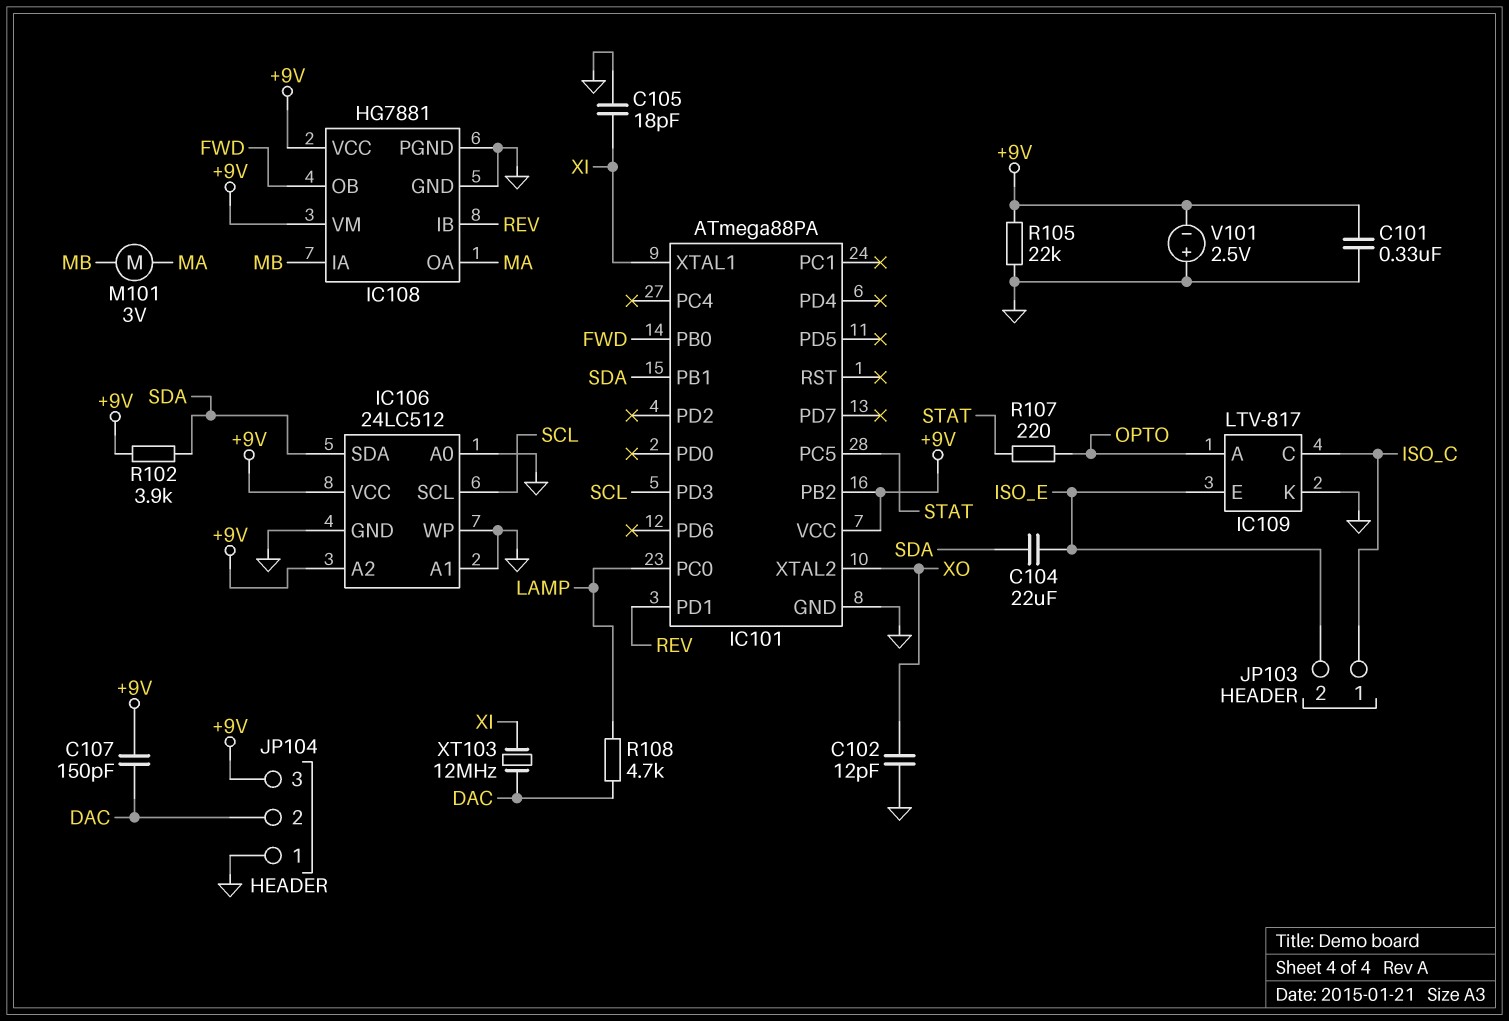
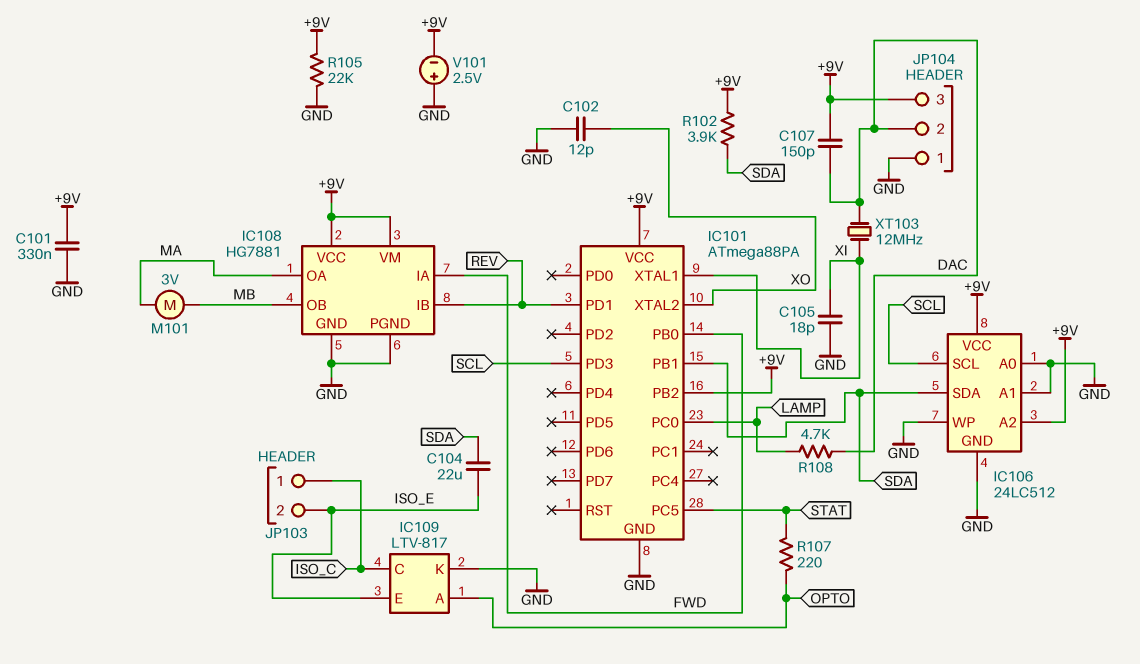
IC108 pin IA: MB -> FWD
IC108 pin OB: FWD -> MB

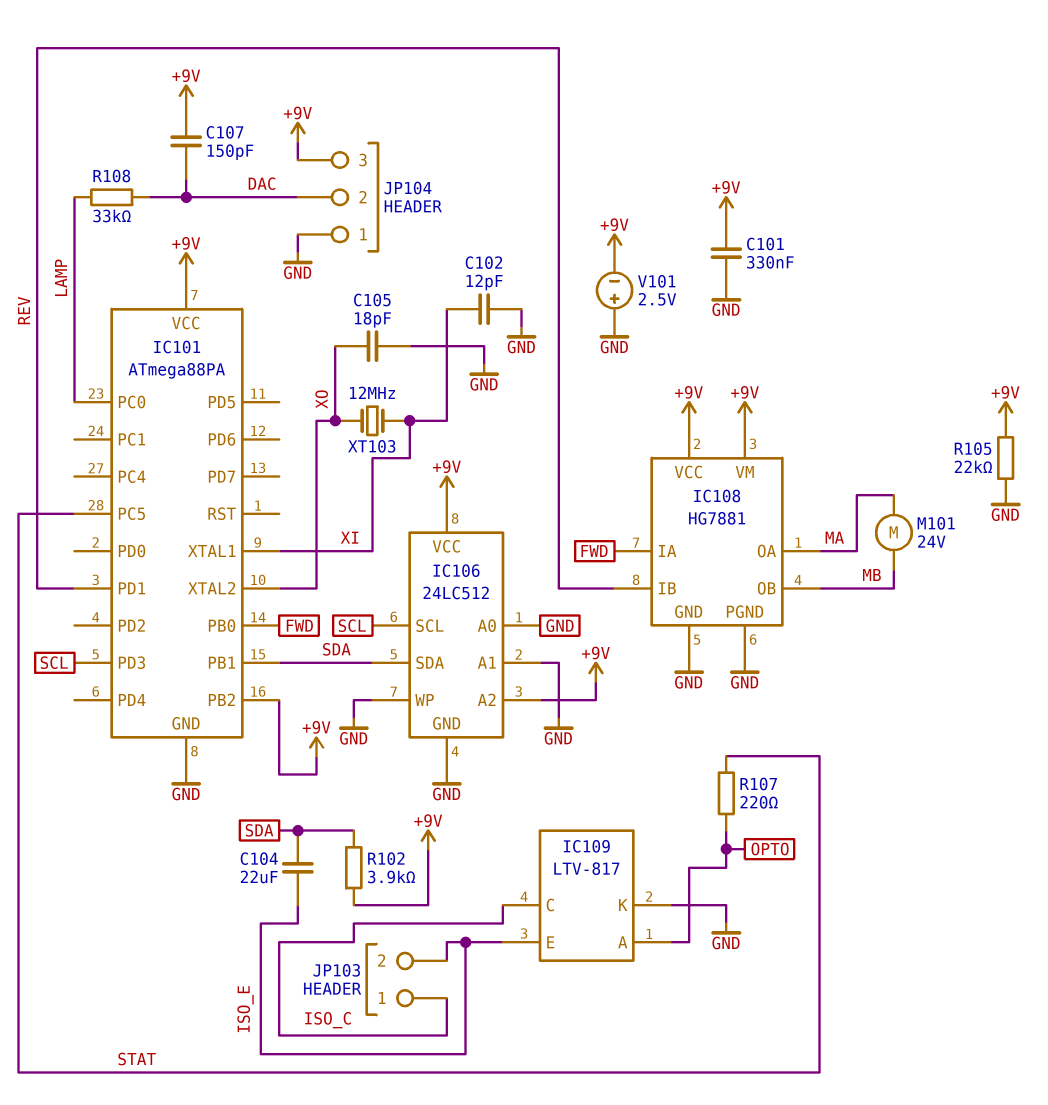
C102: 12pF (GND, XO) -> 12pF (GND, XI)
C105: 18pF (GND, XI) -> 18pF (GND, XO)
M101: motor 3V (MA, MB) -> motor 24V (MA, MB)
R108: 4.7k (DAC, LAMP) -> 33k (DAC, LAMP)
XT103: 12MHz (DAC, XI) -> 12MHz (XI, XO)

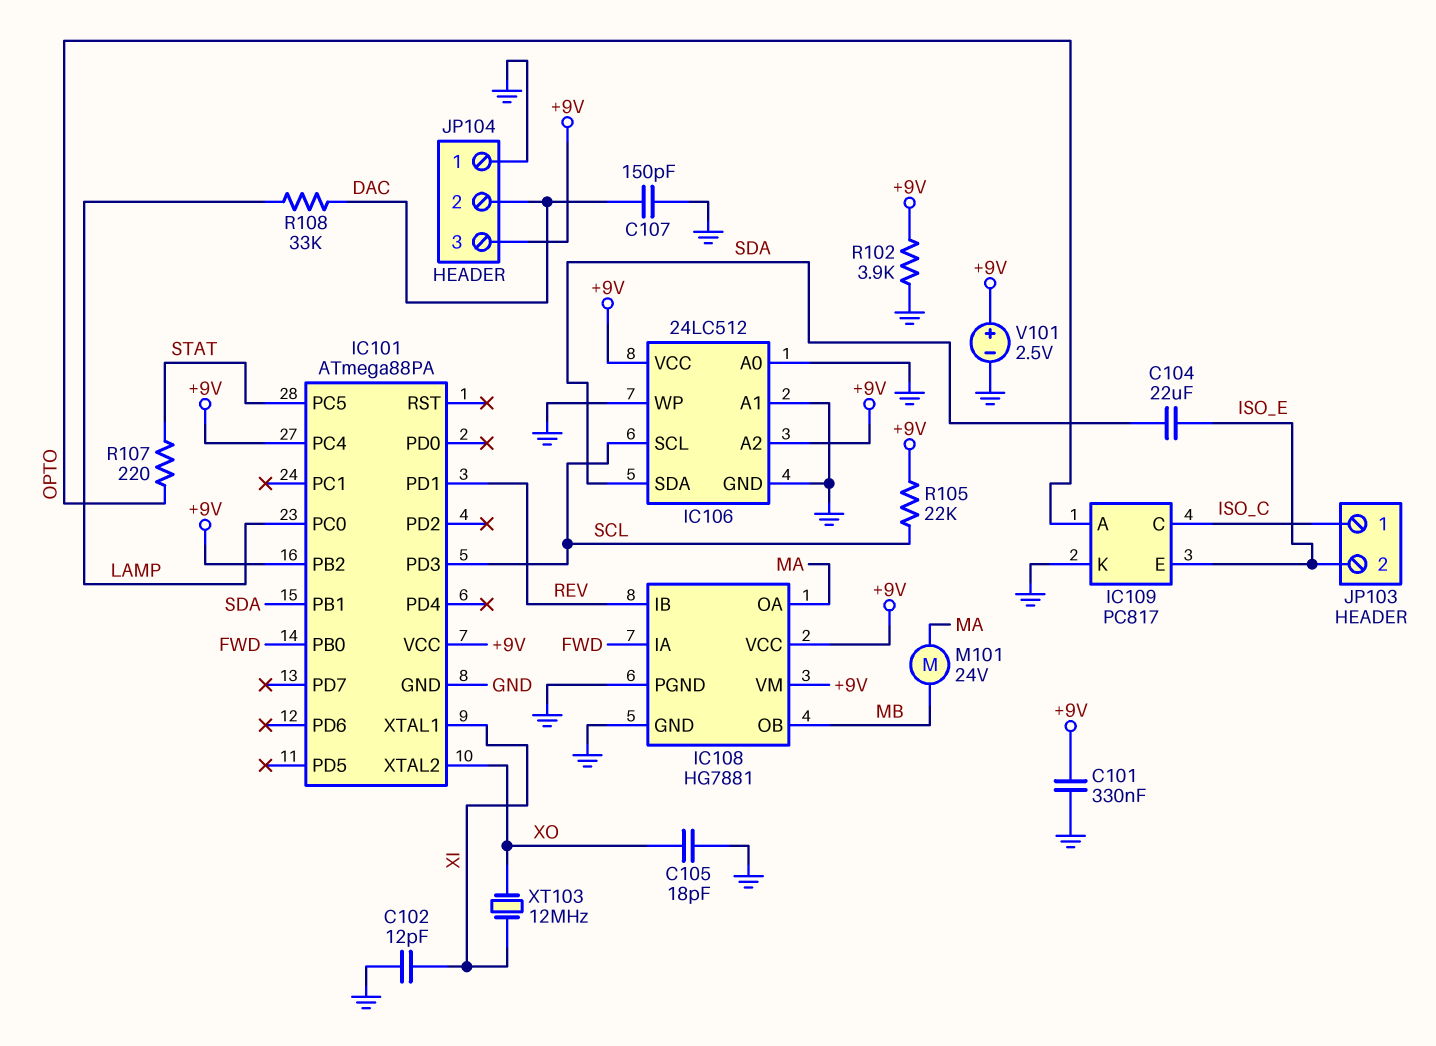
C107: 150pF (+9V, DAC) -> 150pF (DAC, GND)
IC101 pin PC4: none -> +9V
IC109: LTV-817 -> PC817
R102: 3.9k (+9V, SDA) -> 3.9k (+9V, GND)
R105: 22k (+9V, GND) -> 22k (+9V, SCL)
V101: 2.5V (plus GND, minus +9V) -> 2.5V (plus +9V, minus GND)

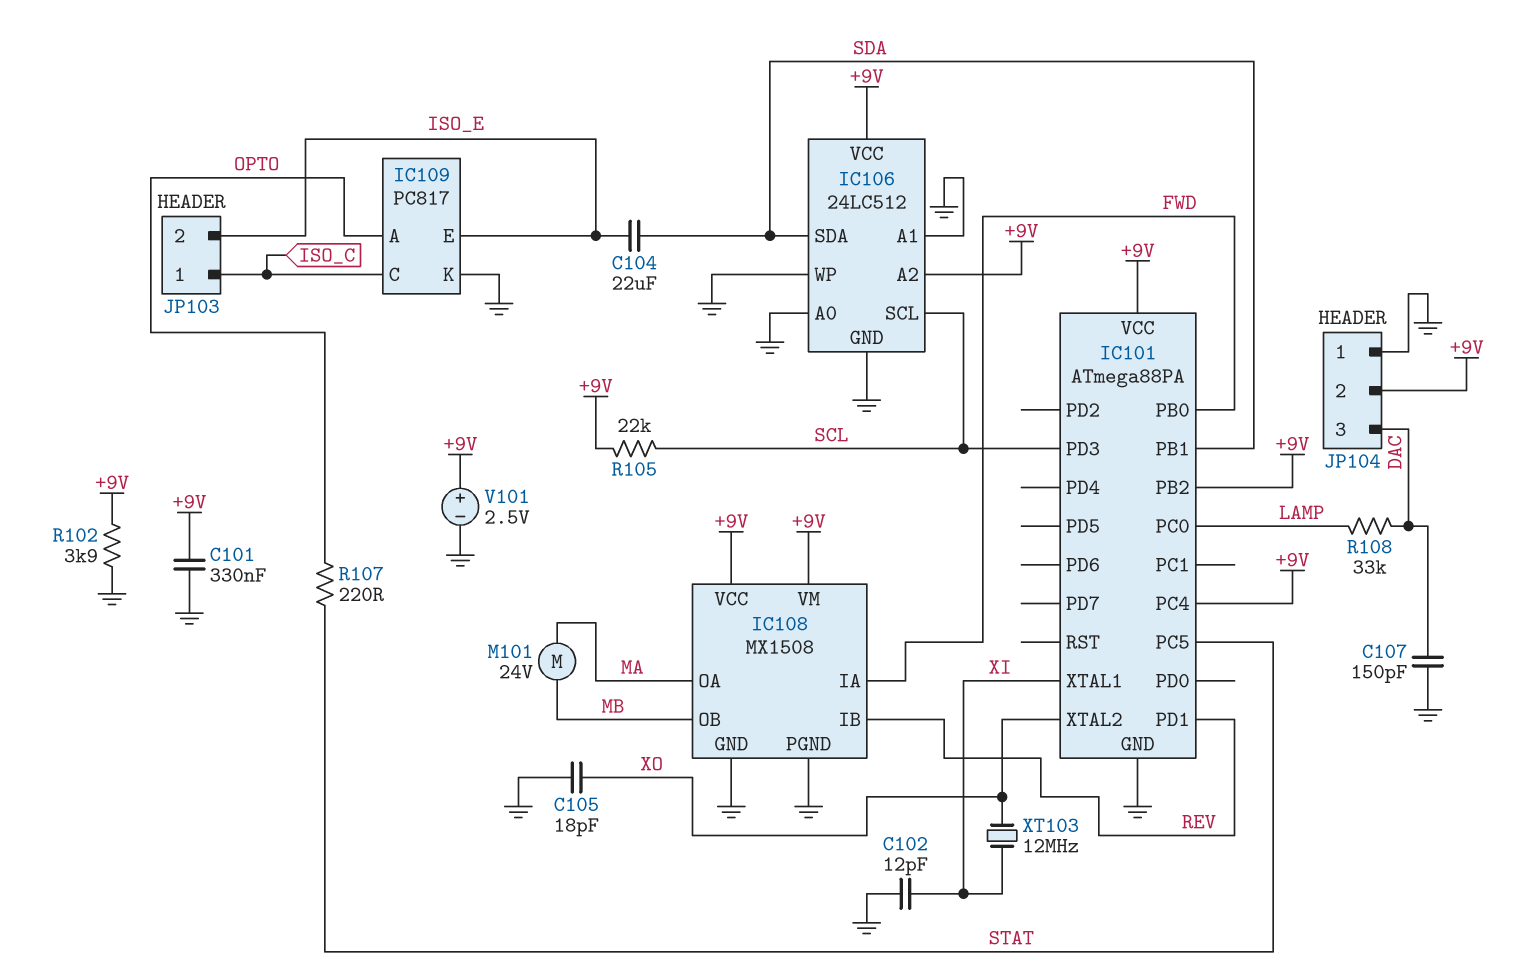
IC108: HG7881 -> MX1508
JP104 pin 2: DAC -> +9V
JP104 pin 3: +9V -> DAC

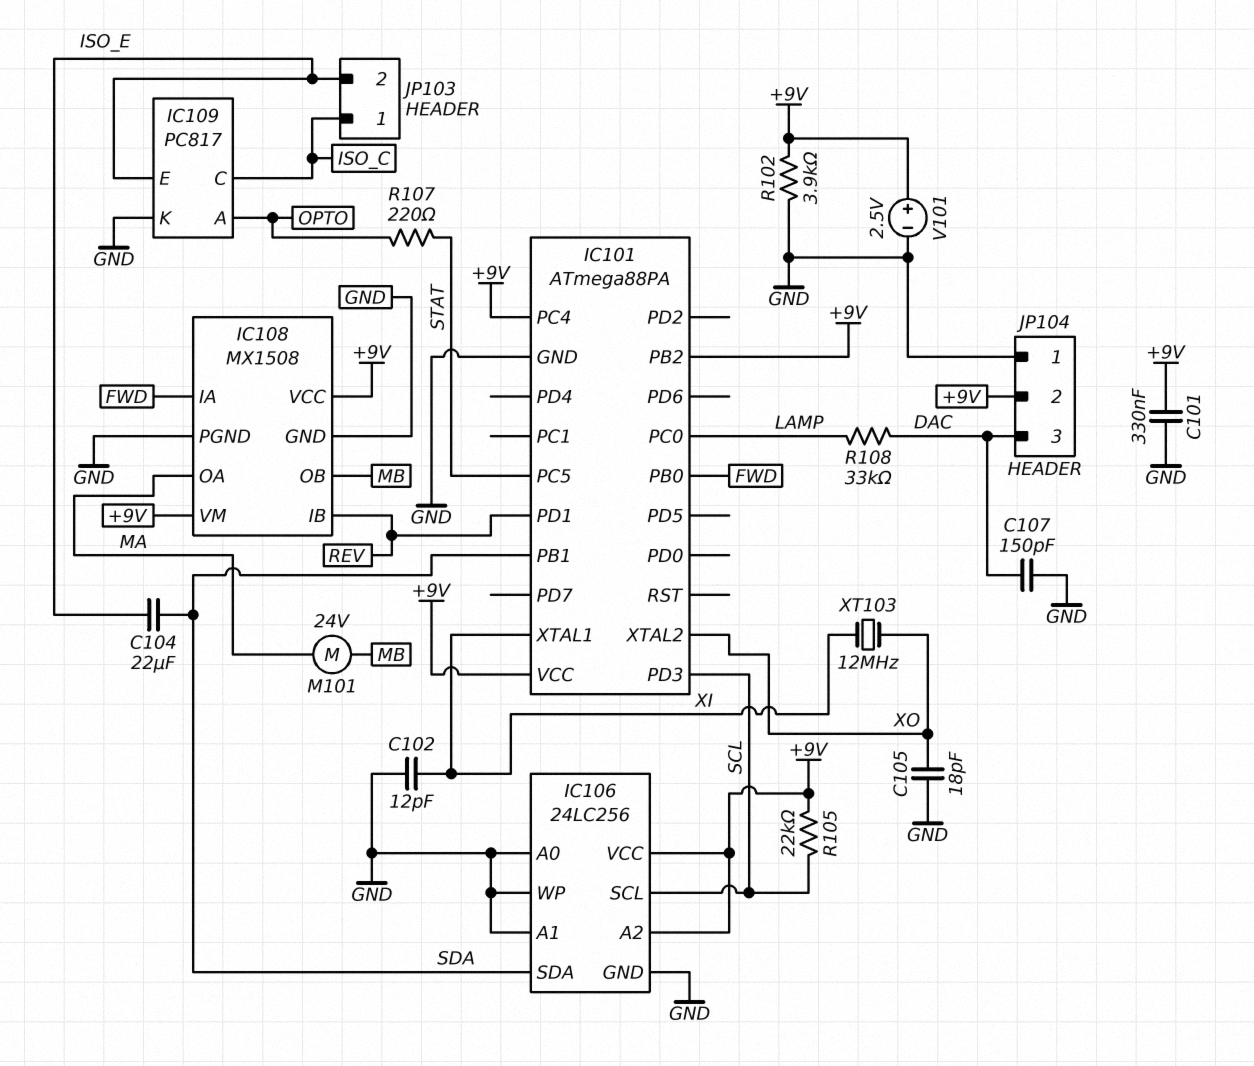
IC106: 24LC512 -> 24LC256

